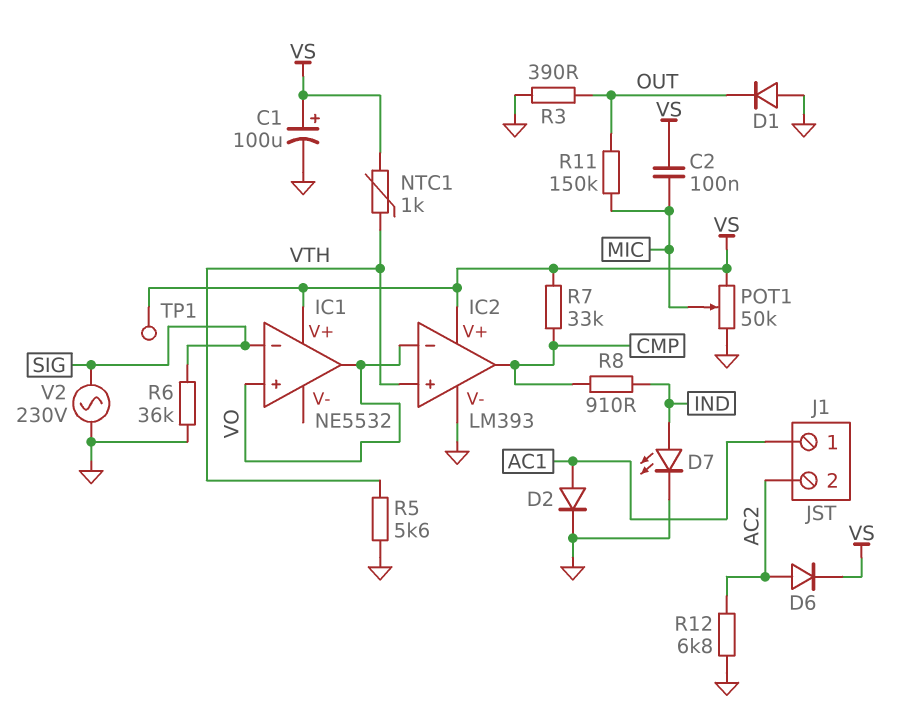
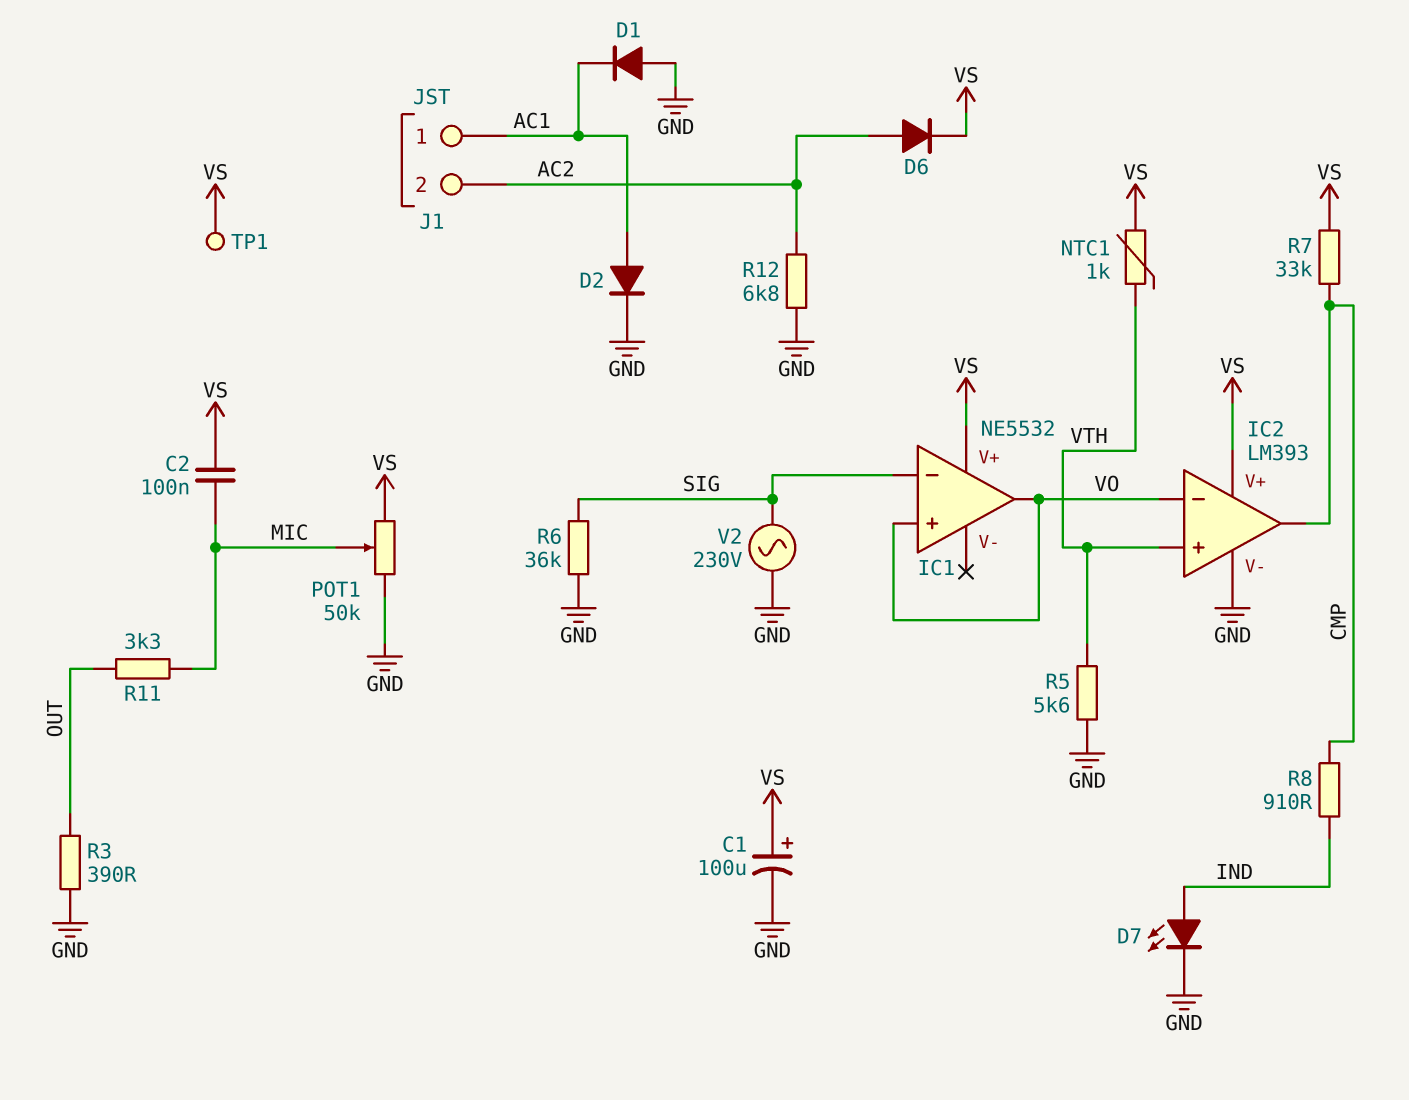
D1: diode (A GND, K OUT) -> diode (A GND, K AC1)
R11: 150k (MIC, OUT) -> 3.3k (MIC, OUT)

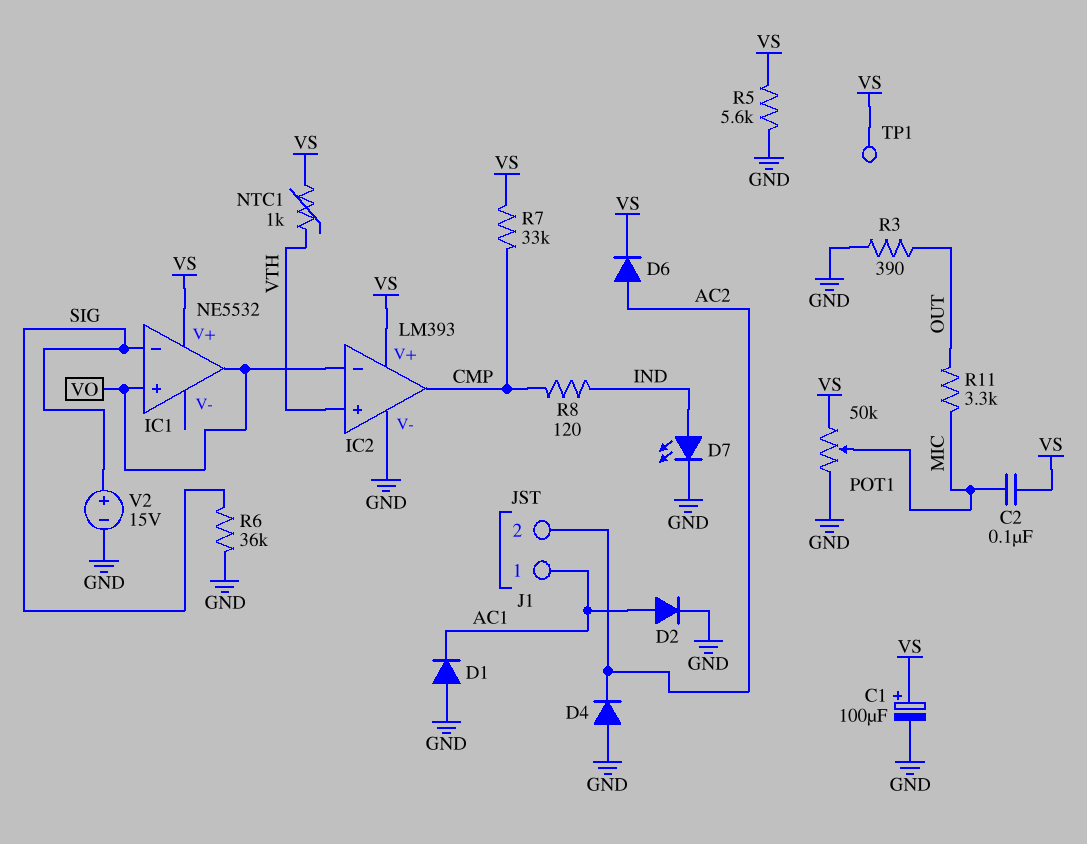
D4: none -> diode (A GND, K AC2)
R5: 5.6k (GND, VTH) -> 5.6k (GND, VS)
R8: 910 (CMP, IND) -> 120 (CMP, IND)
R12: 6.8k (AC2, GND) -> none
V2: AC 230V (GND, SIG) -> 15V (plus SIG, minus GND)

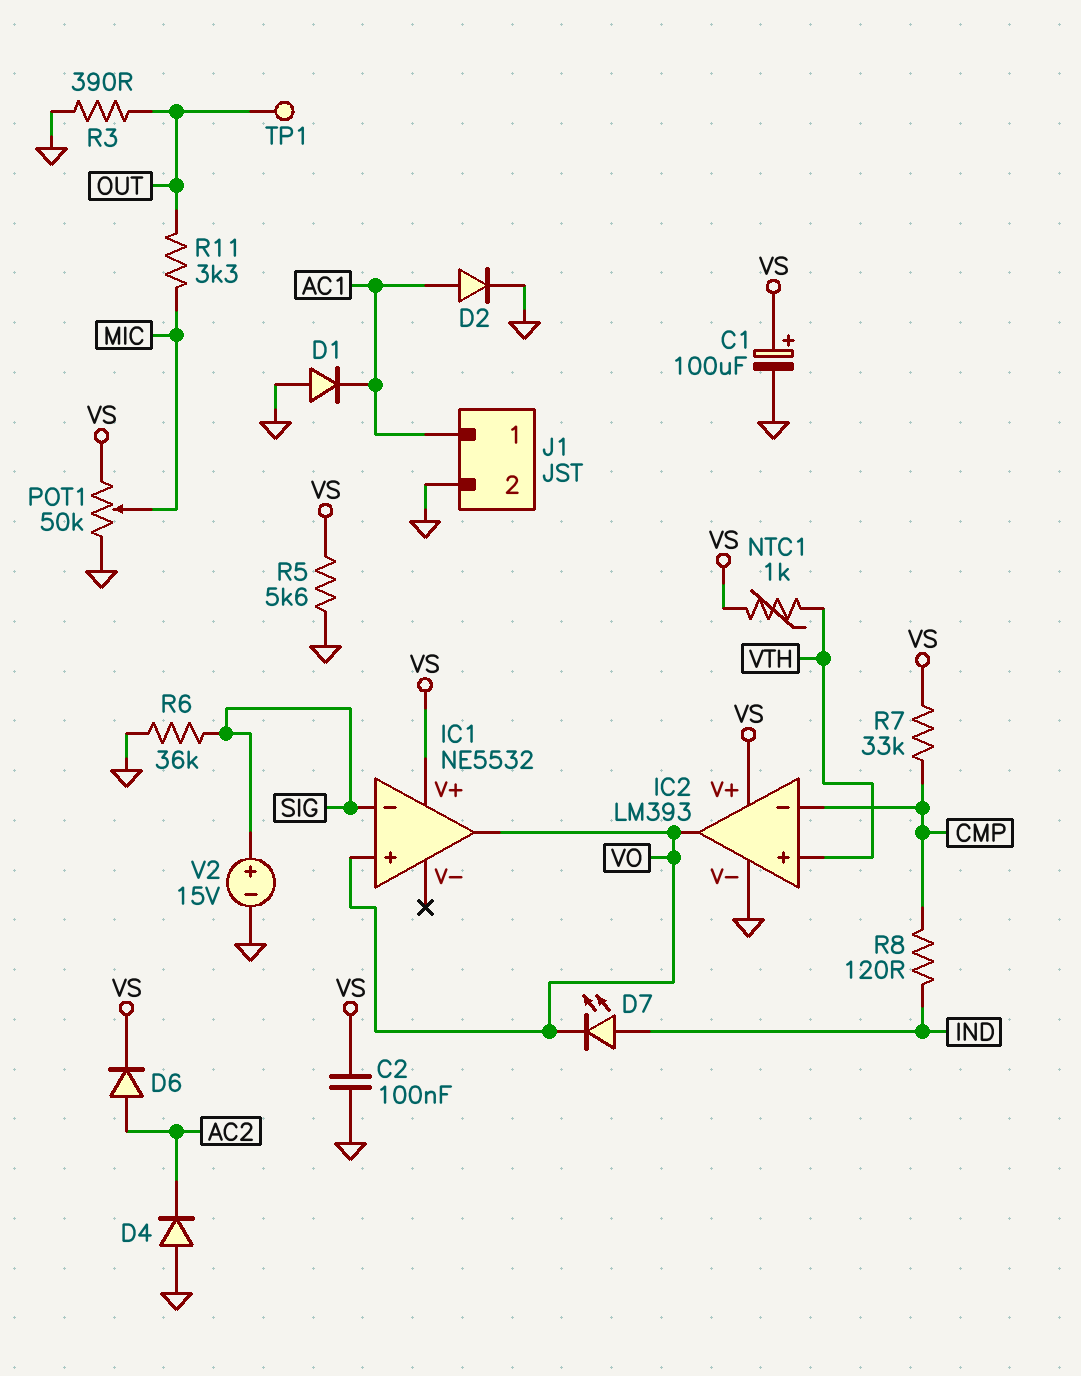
C2: 100nF (MIC, VS) -> 100nF (GND, VS)
D7: LED (A IND, K GND) -> LED (A IND, K VO)
IC2 pin in-: VO -> CMP
IC2 pin out: CMP -> VO
J1 pin 2: AC2 -> GND
TP1: test point (VS) -> test point (OUT)

